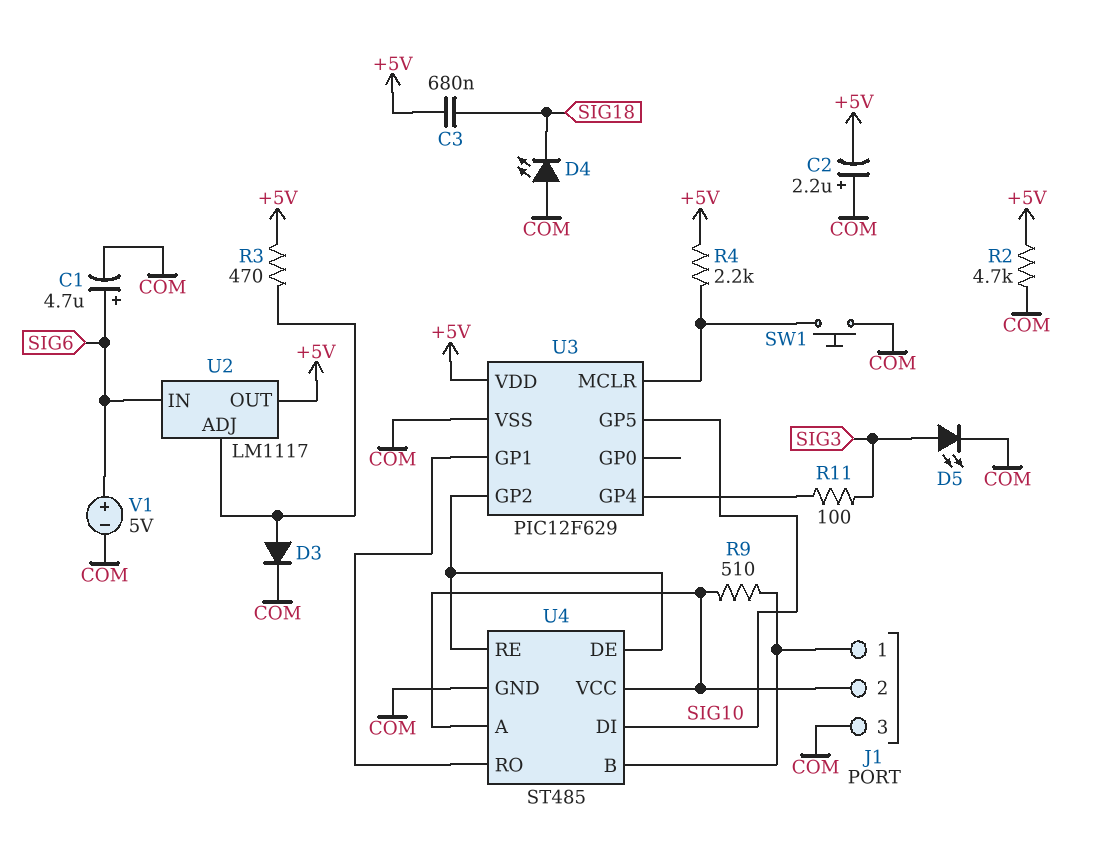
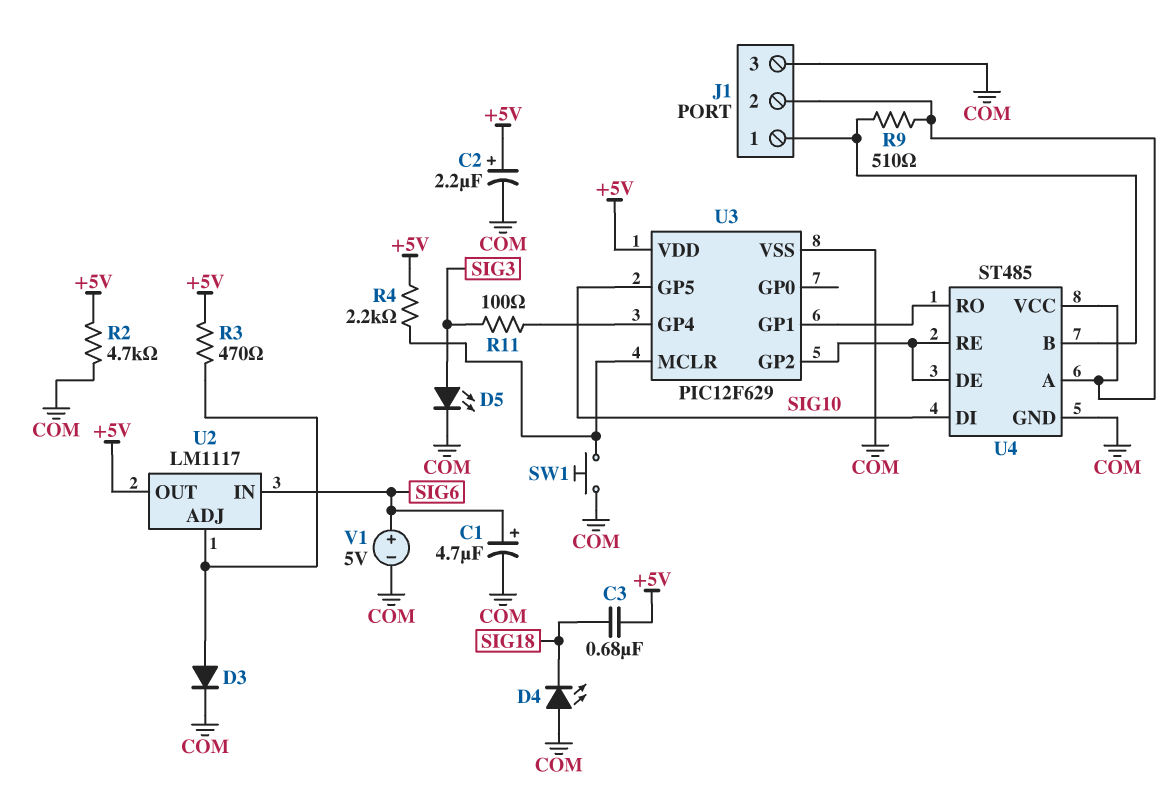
C2: 2.2uF (plus COM, minus +5V) -> 2.2uF (plus +5V, minus COM)

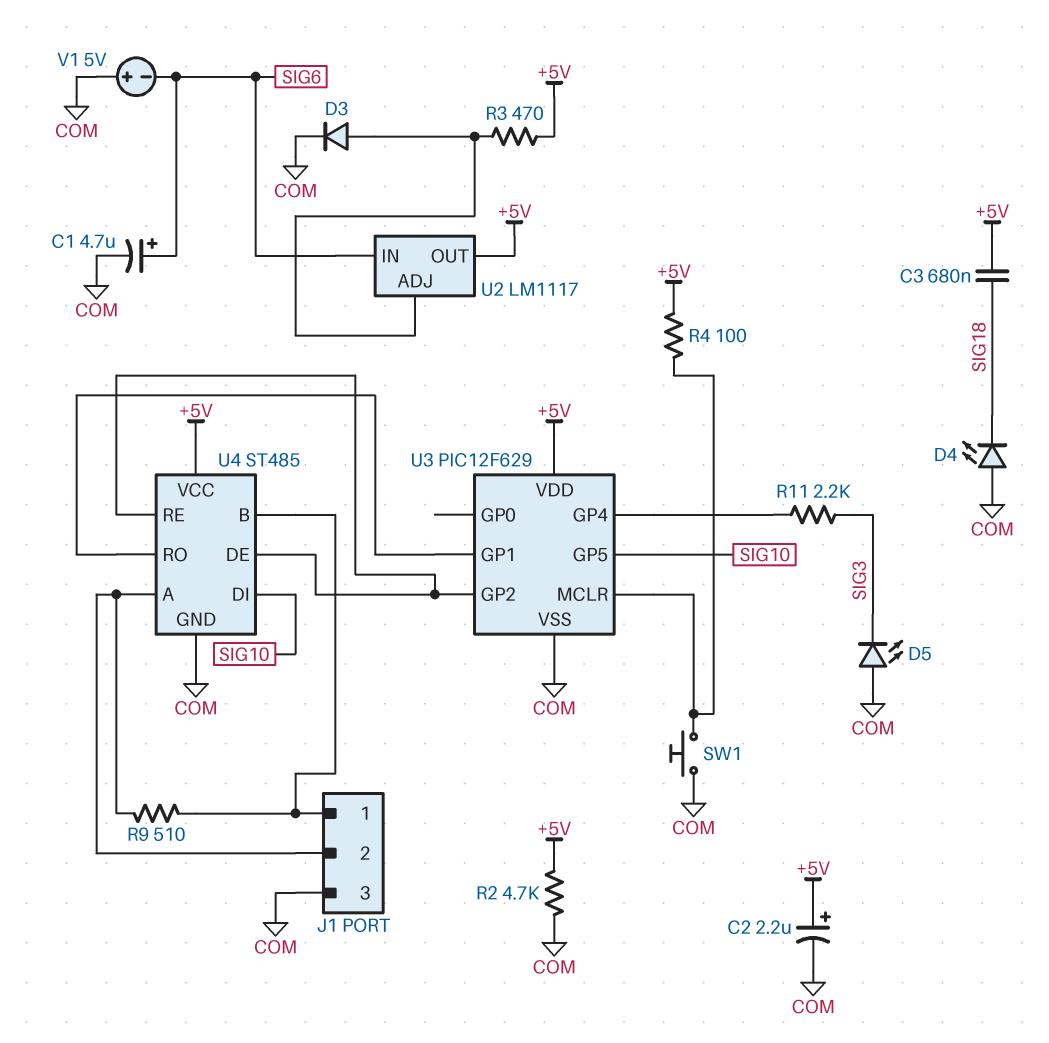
D5: LED (A SIG3, K COM) -> LED (A COM, K SIG3)
R4: 2.2k (+5V, U3/MCLR) -> 100 (+5V, U3/MCLR)
R11: 100 (SIG3, U3/GP4) -> 2.2k (SIG3, U3/GP4)
U4 pin VCC: J1/2 -> +5V
V1: 5V (plus SIG6, minus COM) -> 5V (plus COM, minus SIG6)

